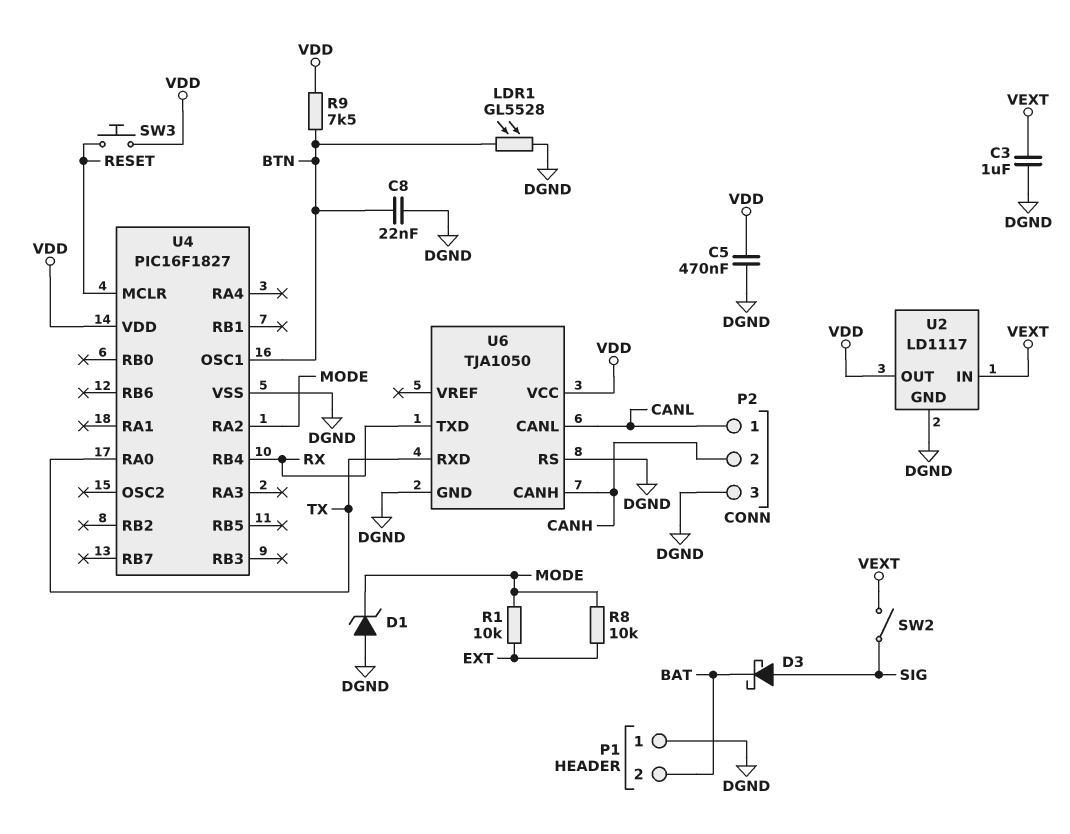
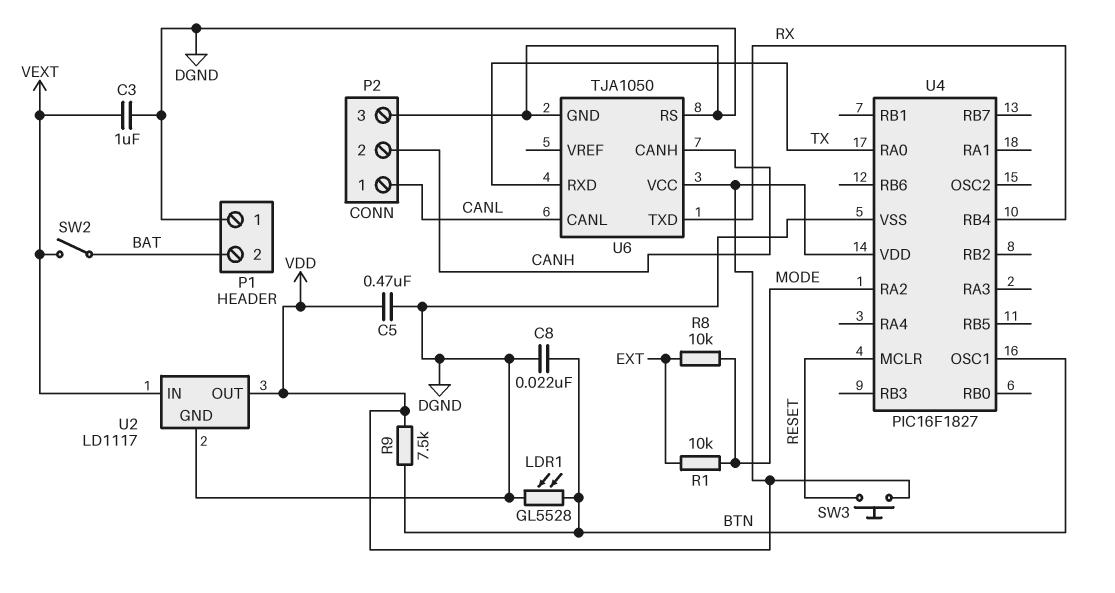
D1: zener (A DGND, K MODE) -> none
D3: schottky (A SIG, K BAT) -> none
SW2: switch (SIG, VEXT) -> switch (BAT, VEXT)

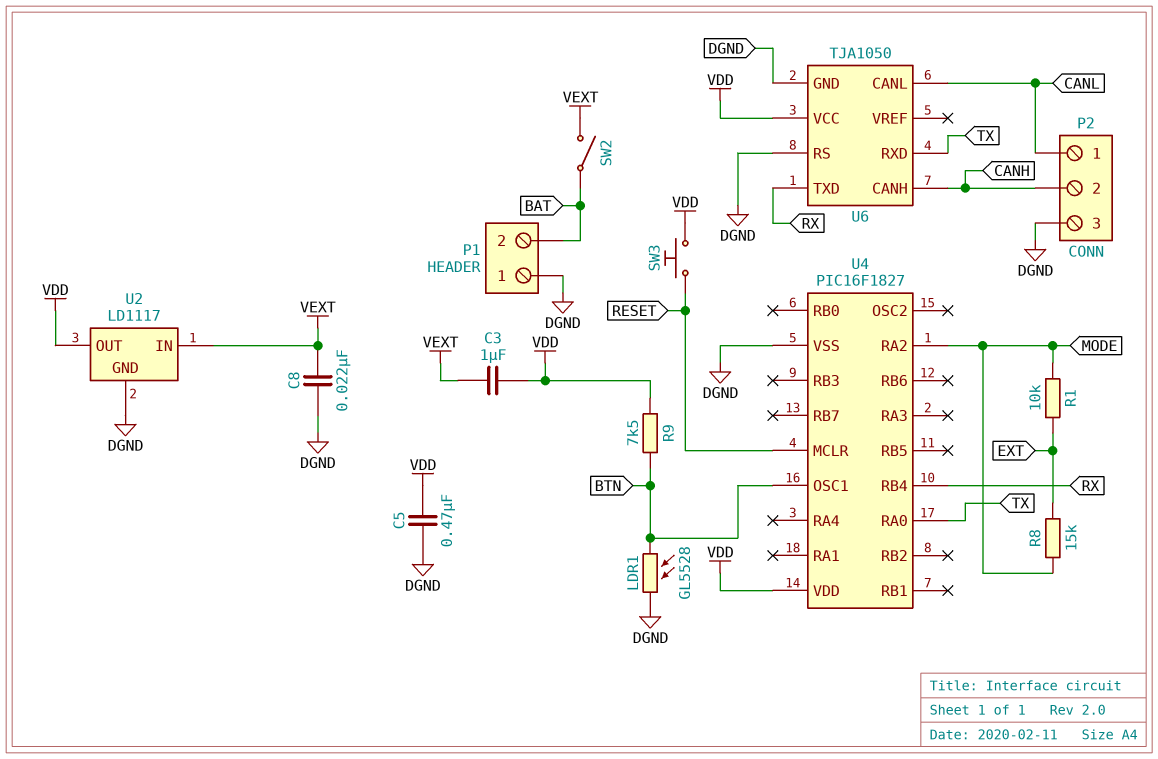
C3: 1uF (DGND, VEXT) -> 1uF (VDD, VEXT)
C8: 22nF (BTN, DGND) -> 22nF (DGND, VEXT)
R8: 10k (EXT, MODE) -> 15k (EXT, MODE)

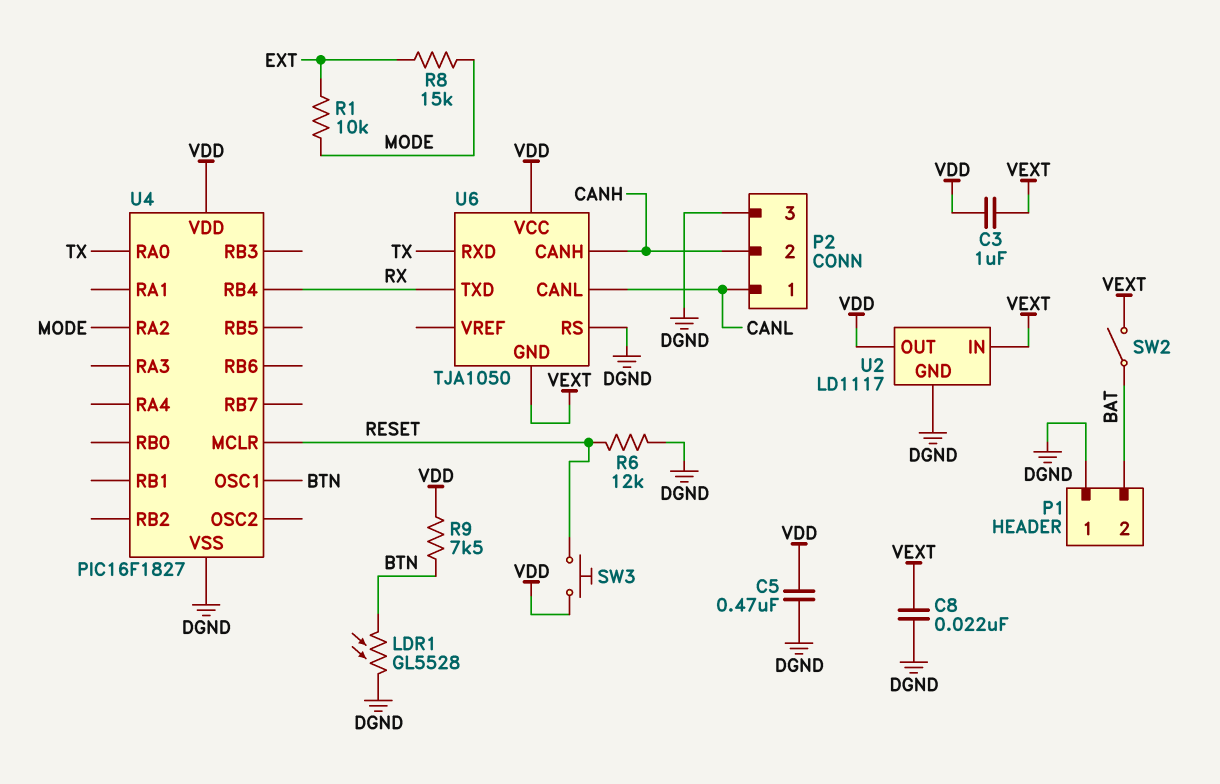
R6: none -> 12k (DGND, RESET)
U6 pin GND: DGND -> VEXT

